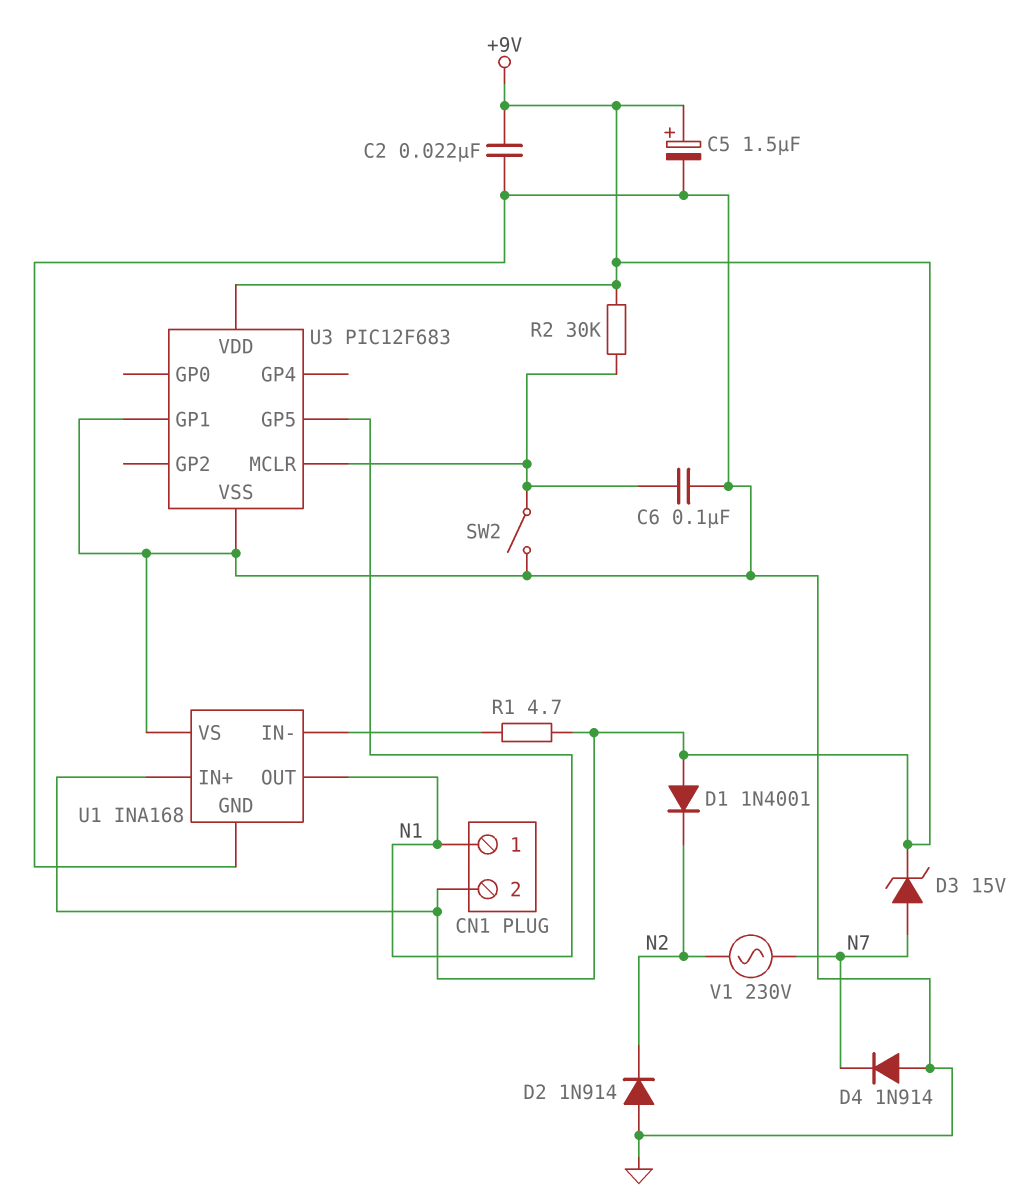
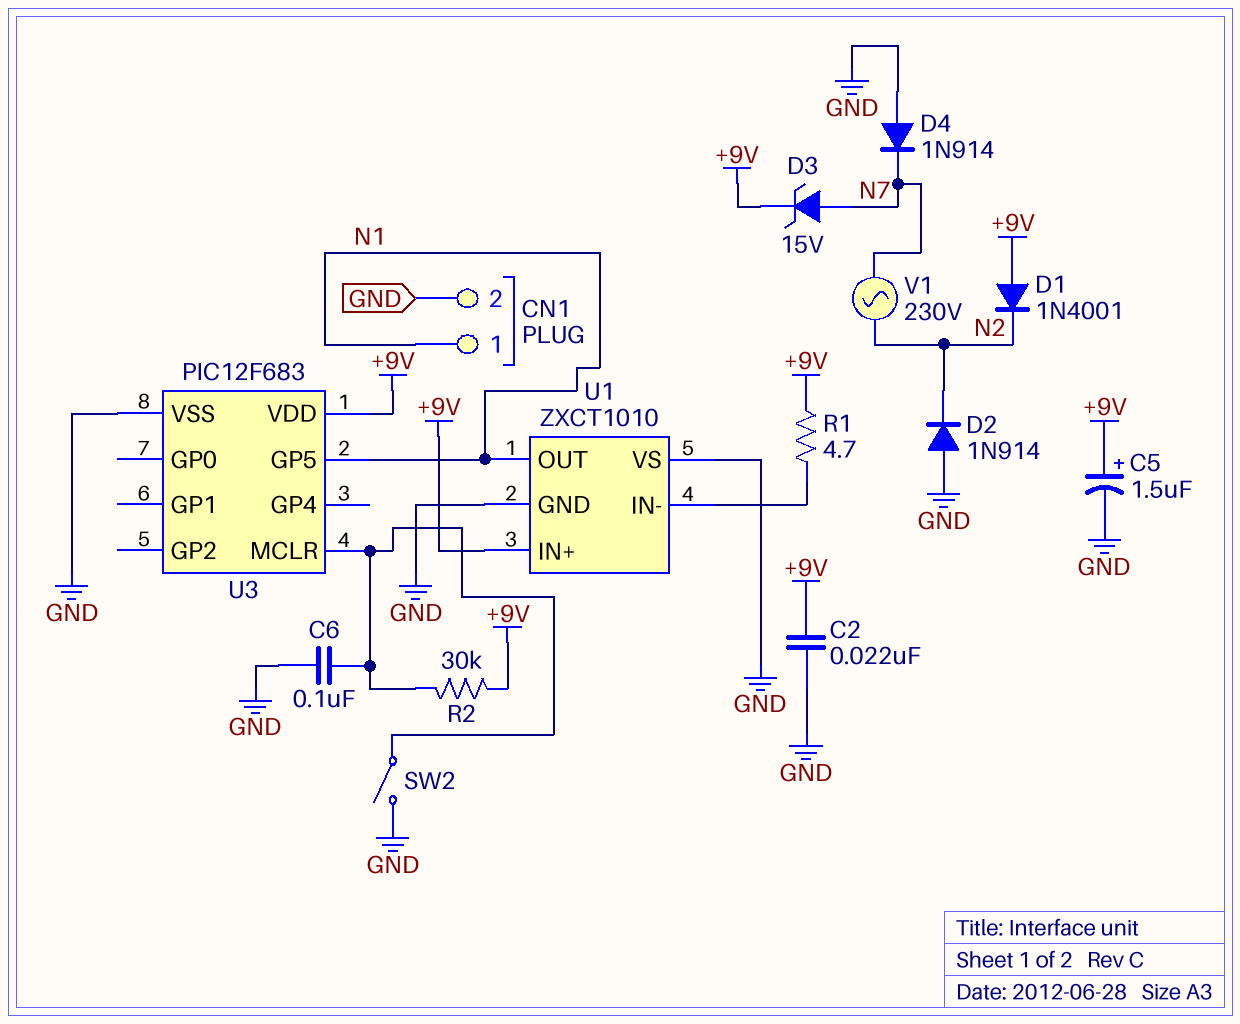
CN1 pin 2: +9V -> GND
U1: INA168 -> ZXCT1010
U3 pin GP1: GND -> none

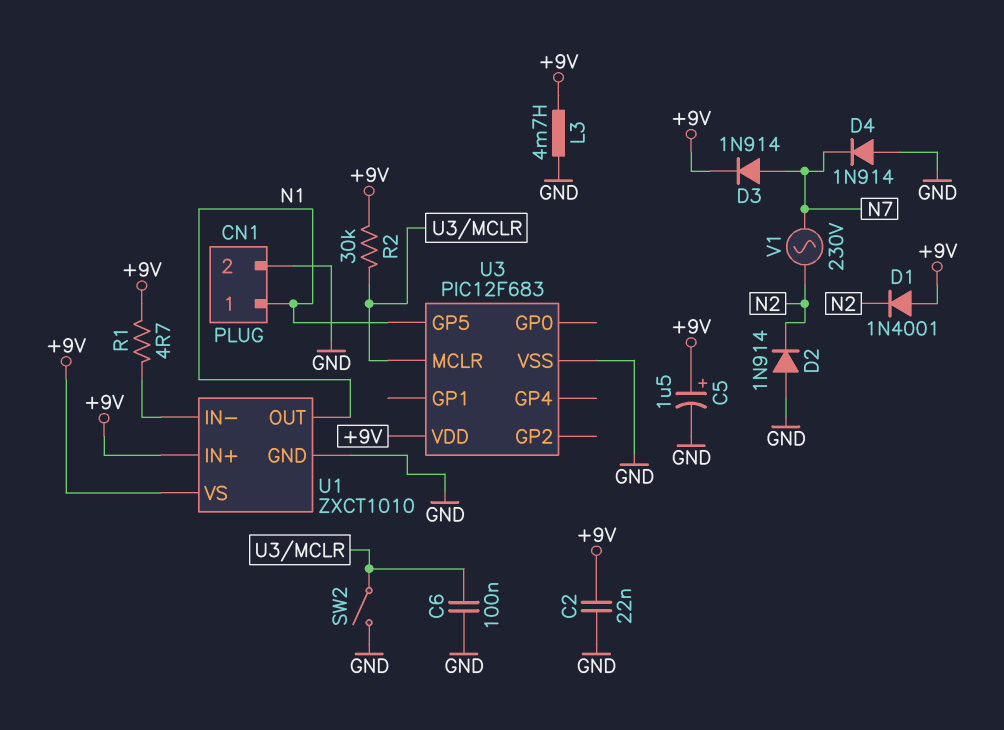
D3: zener 15V (A N7, K +9V) -> diode 1N914 (A N7, K +9V)
L3: none -> 4.7mH (+9V, GND)
U1 pin VS: GND -> +9V

